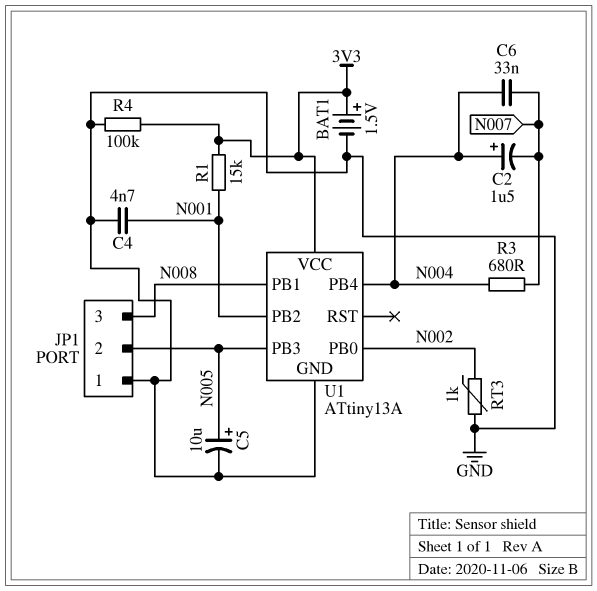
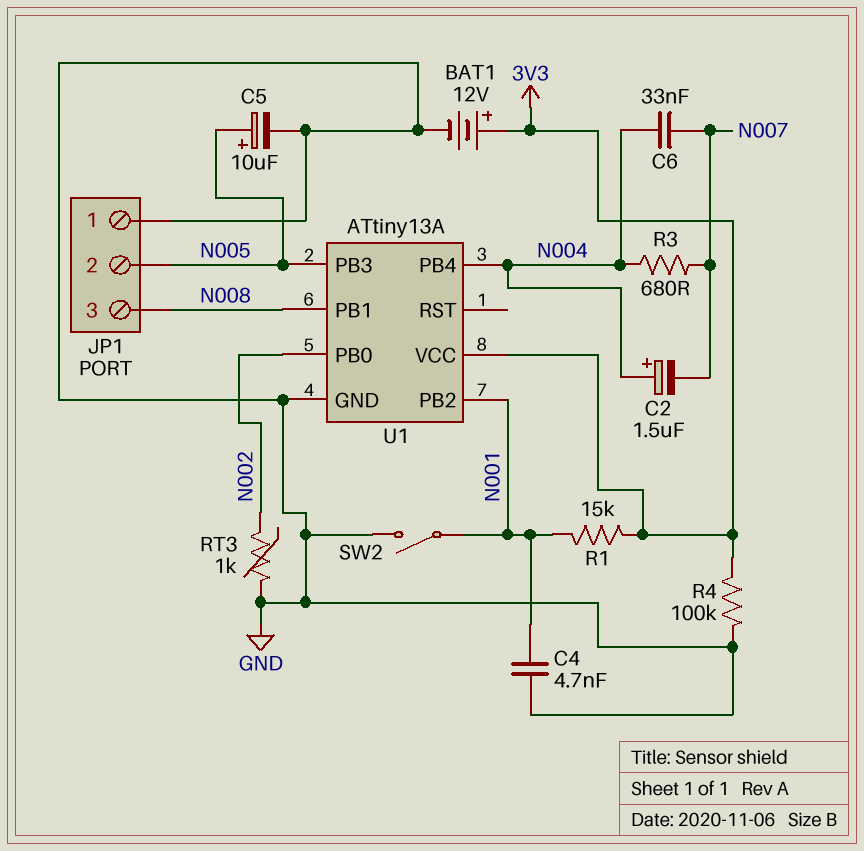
BAT1: 1.5V (plus 3V3, minus GND) -> 12V (plus 3V3, minus GND)
SW2: none -> switch (GND, N001)

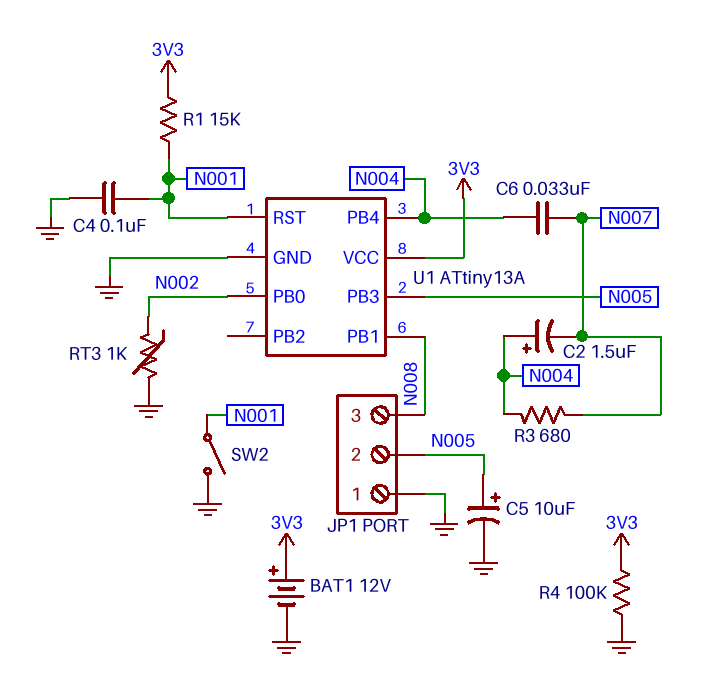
C4: 4.7nF (GND, N001) -> 100nF (GND, N001)
U1 pin PB2: N001 -> none
U1 pin RST: none -> N001

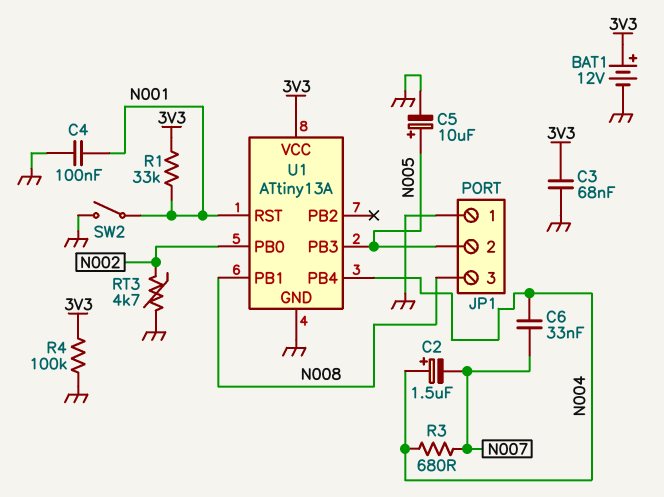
C3: none -> 68nF (3V3, GND)
R1: 15k (3V3, N001) -> 33k (3V3, N001)
RT3: 1k (GND, N002) -> 4.7k (GND, N002)

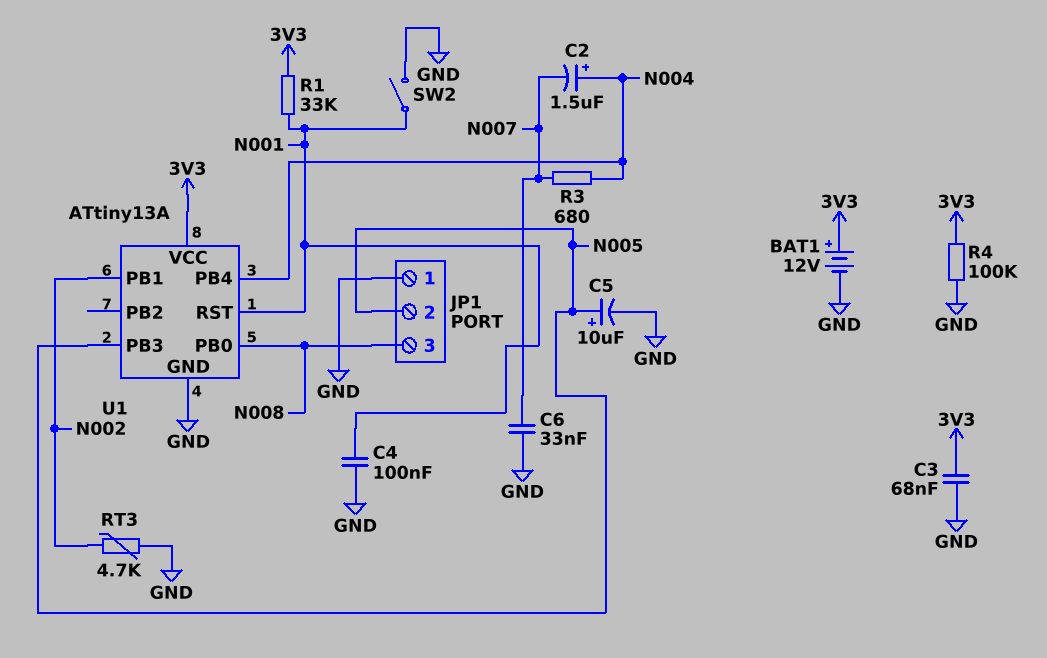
C6: 33nF (N004, N007) -> 33nF (GND, N007)
U1 pin PB0: N002 -> N008
U1 pin PB1: N008 -> N002

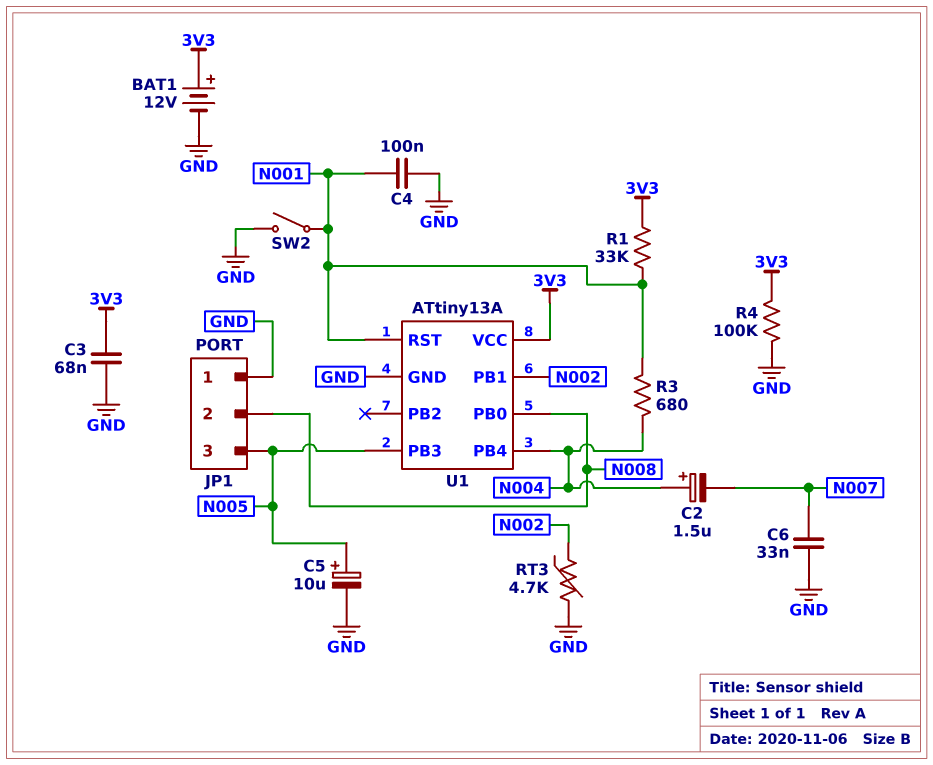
JP1 pin 2: N005 -> N008
JP1 pin 3: N008 -> N005
R3: 680 (N004, N007) -> 680 (N001, N004)

